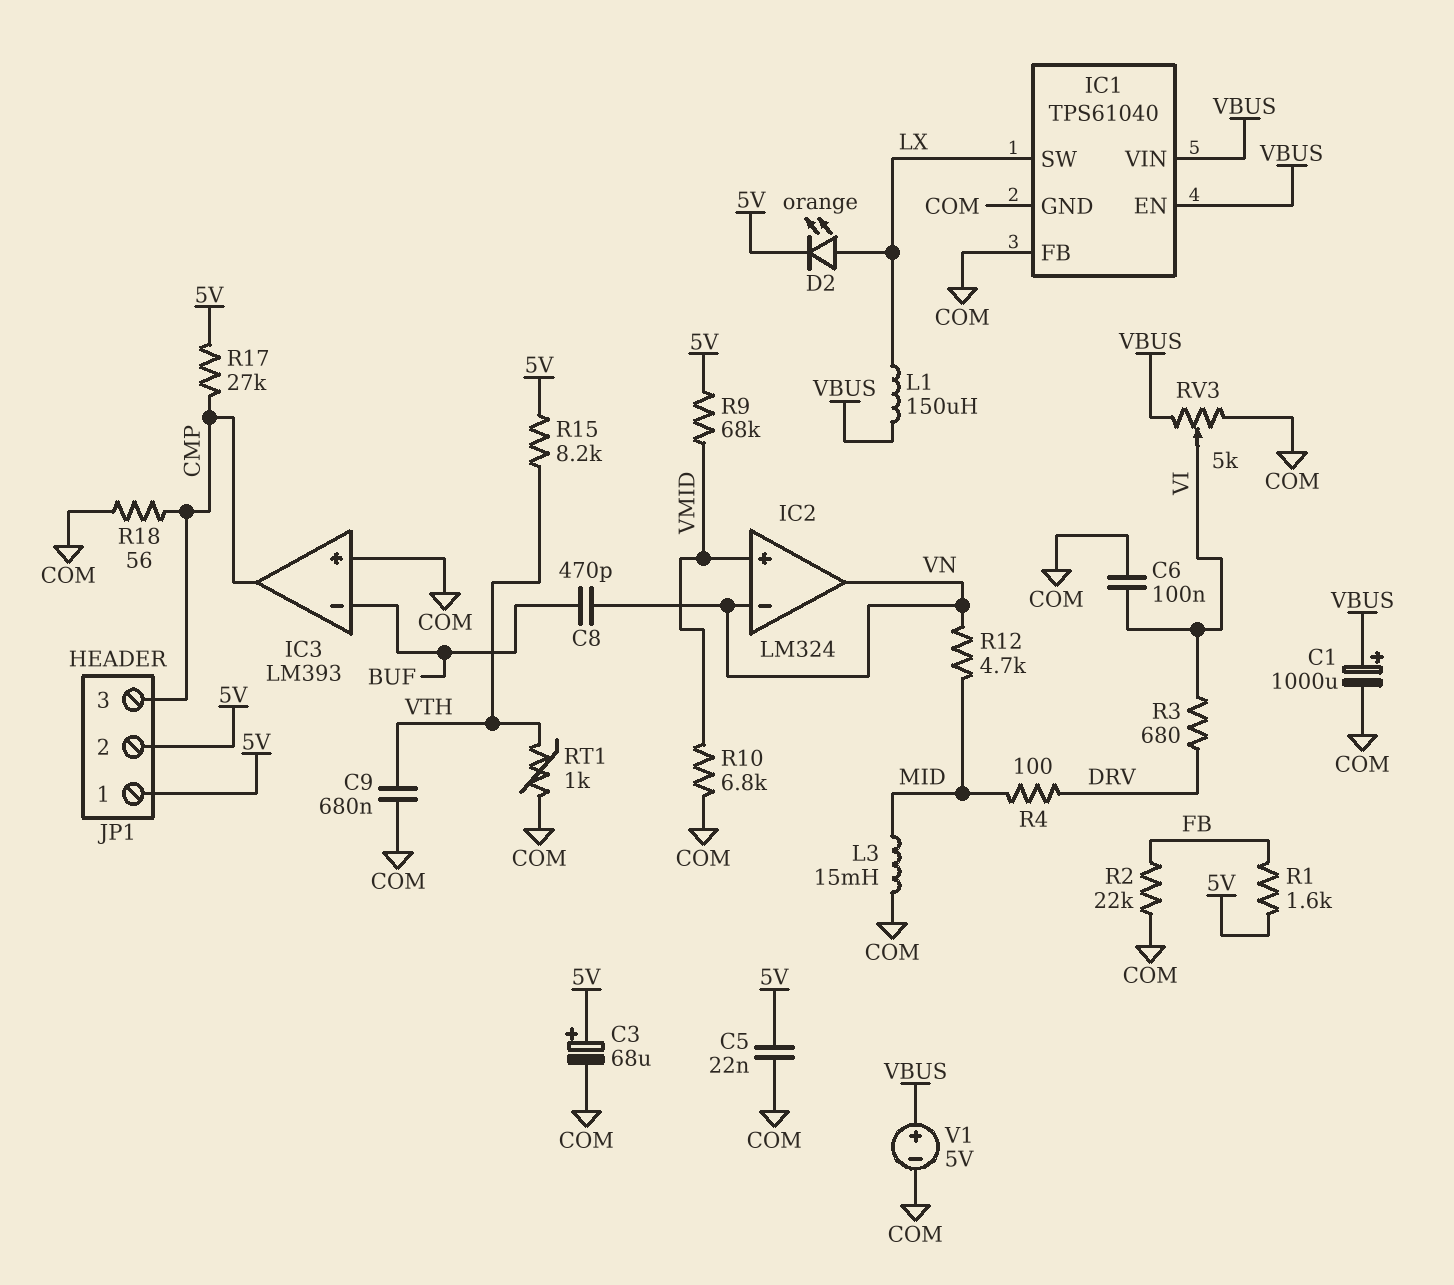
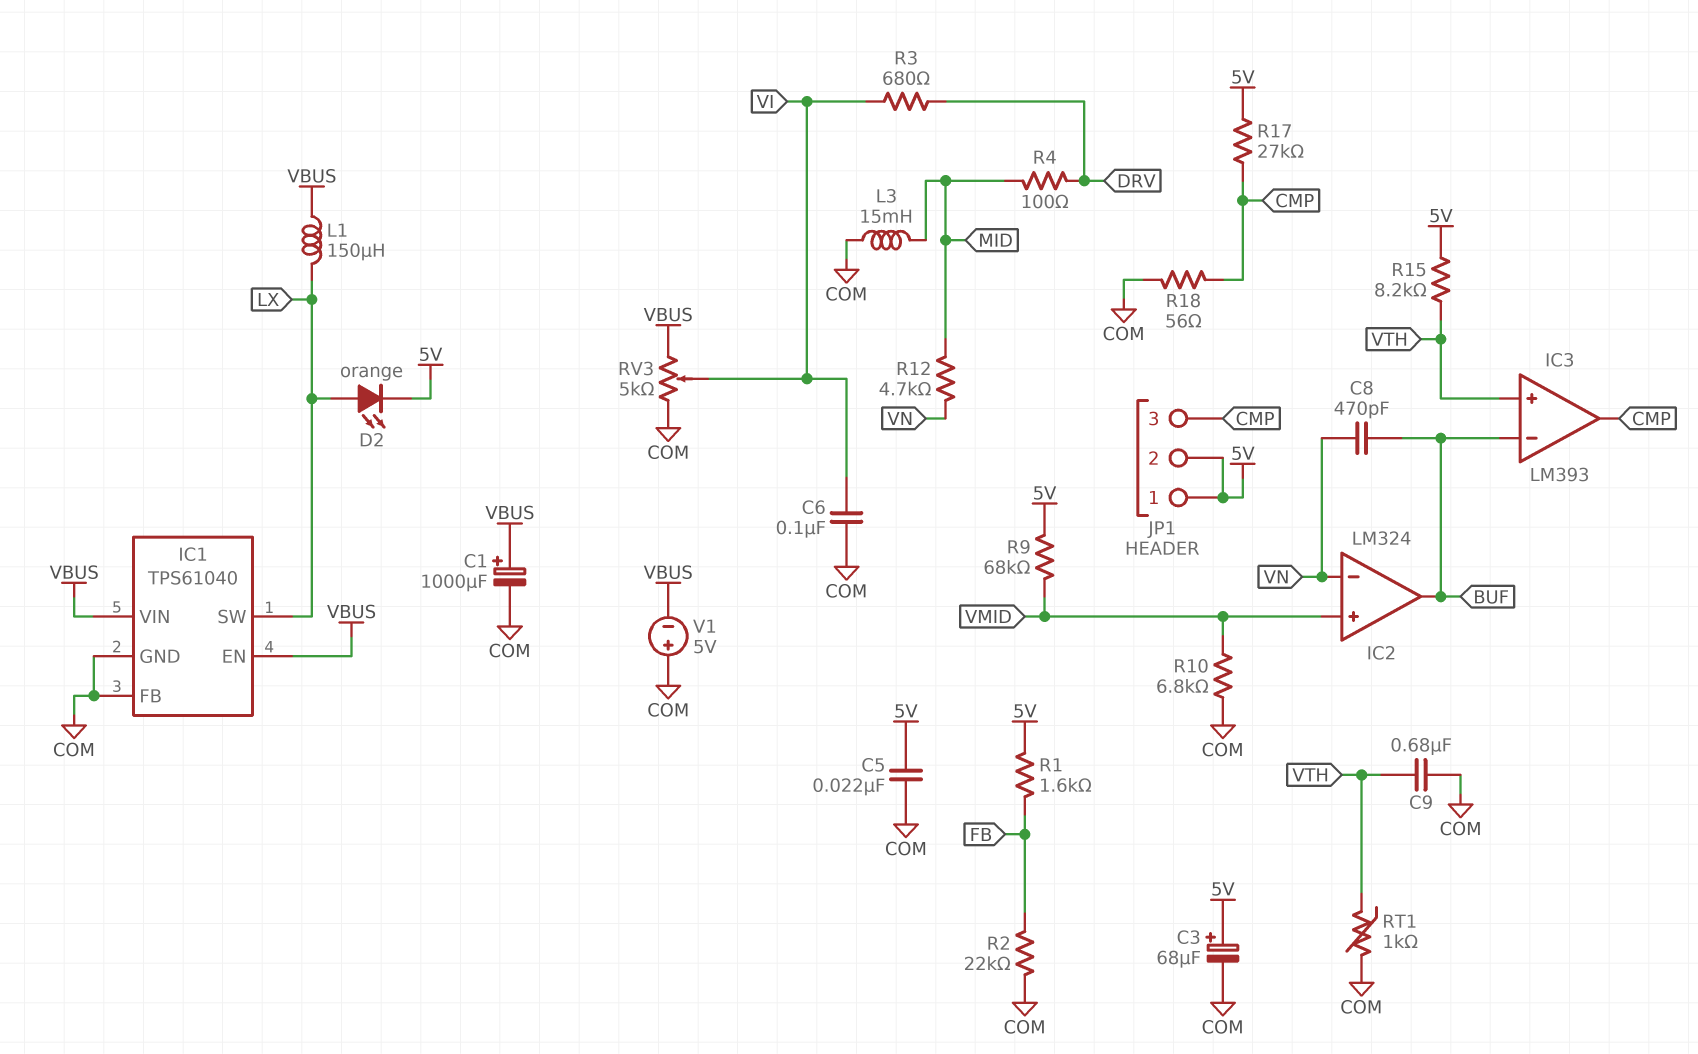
IC2 pin out: VN -> BUF
IC3 pin in+: COM -> VTH
V1: 5V (plus VBUS, minus COM) -> 5V (plus COM, minus VBUS)

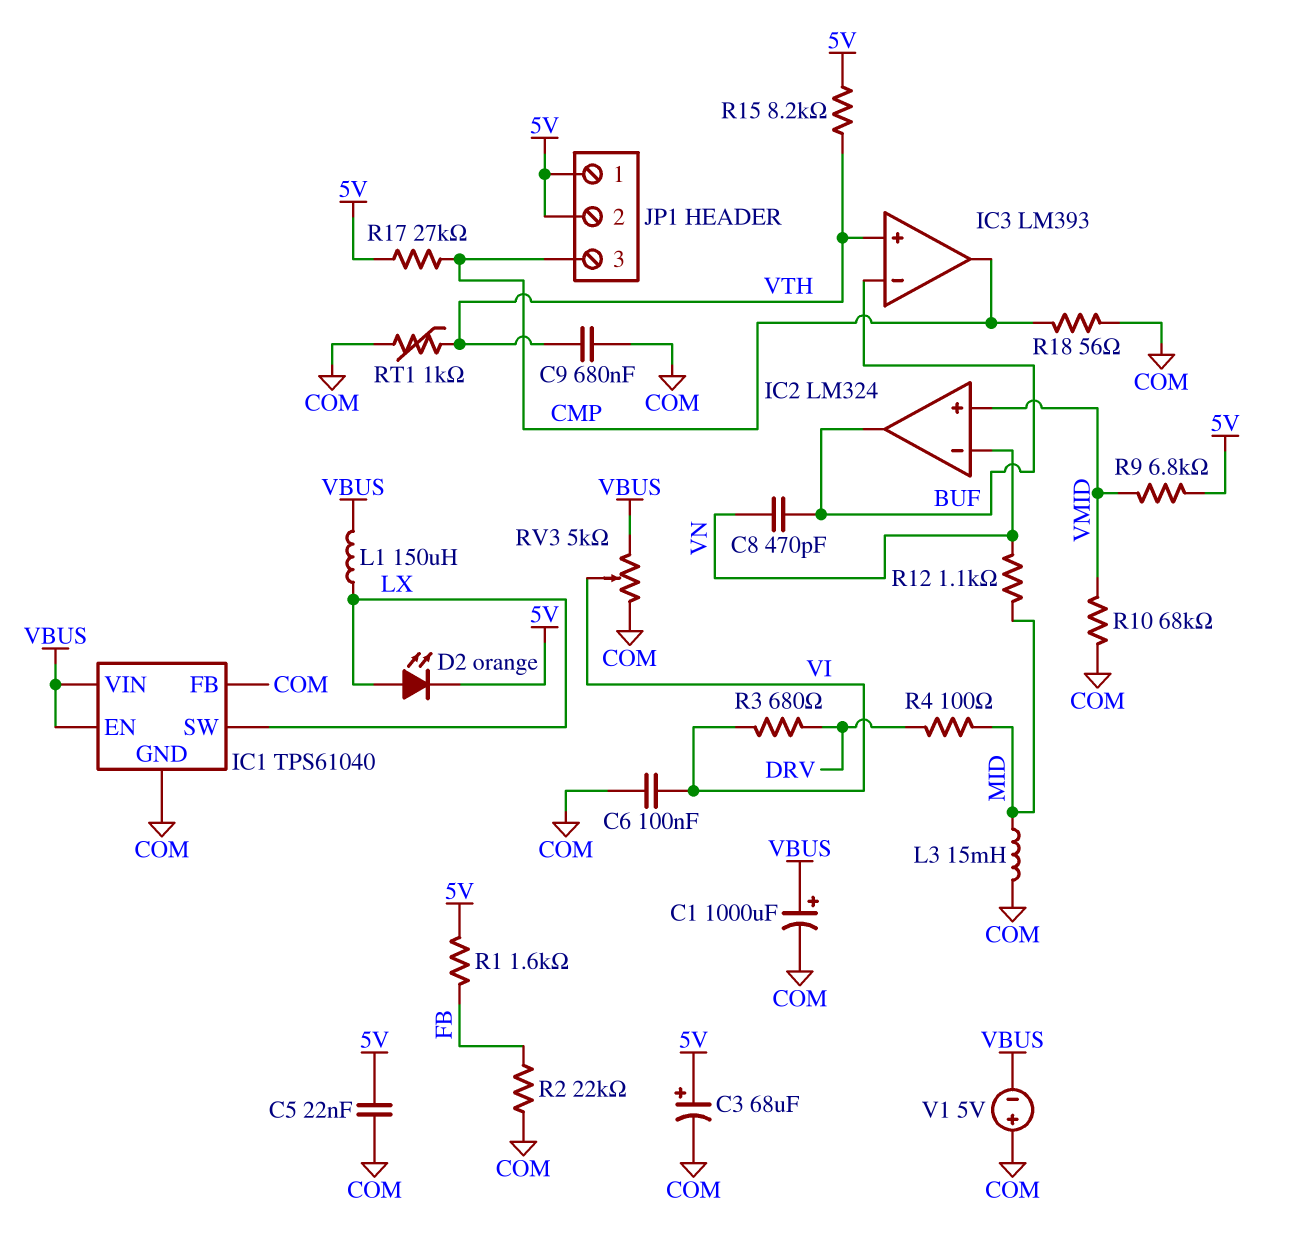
R9: 68k (5V, VMID) -> 6.8k (5V, VMID)
R10: 6.8k (COM, VMID) -> 68k (COM, VMID)
R12: 4.7k (MID, VN) -> 1.1k (MID, VN)

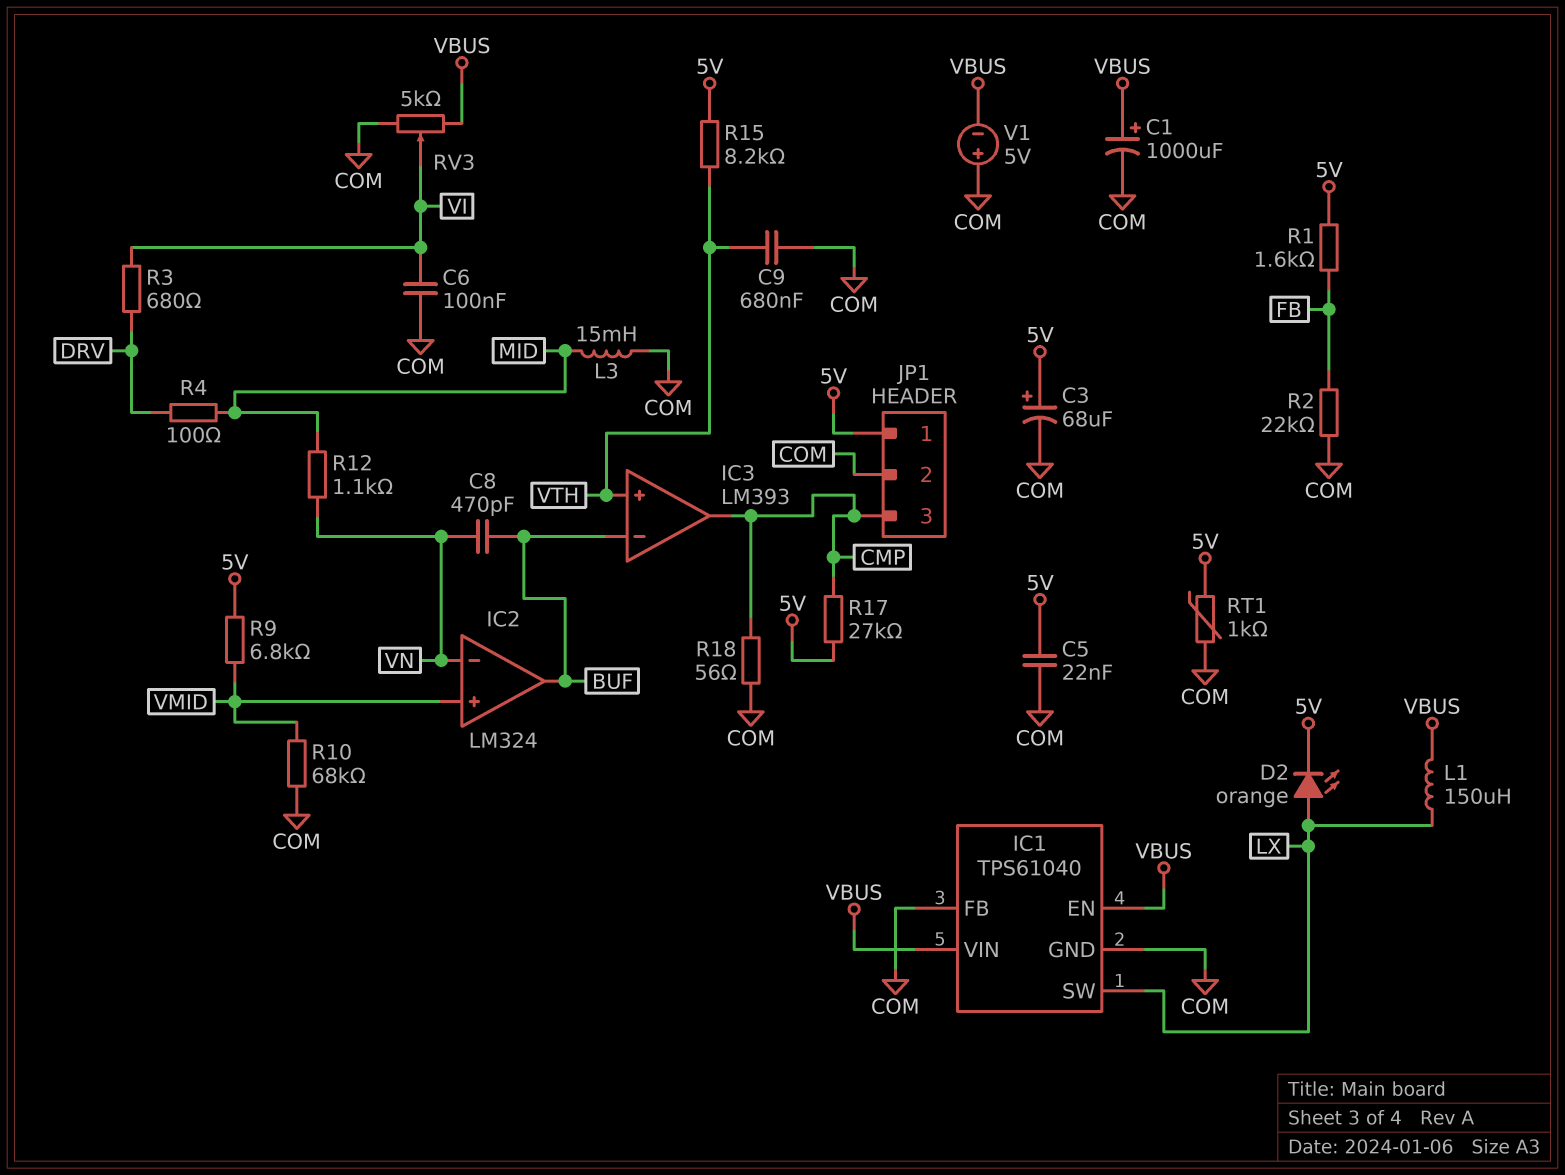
JP1 pin 2: 5V -> COM
RT1: 1k (COM, VTH) -> 1k (5V, COM)

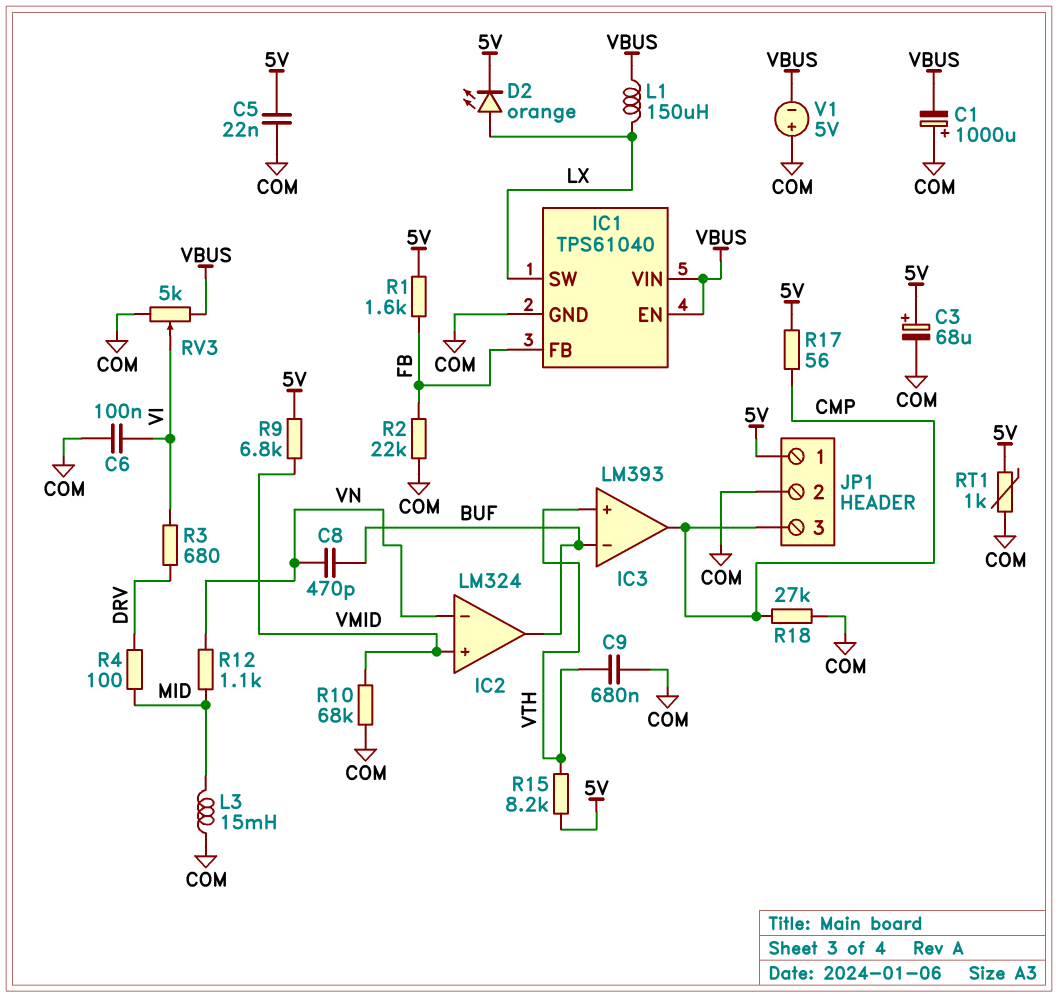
C1: 1000uF (plus VBUS, minus COM) -> 1000uF (plus COM, minus VBUS)
IC1 pin FB: COM -> FB
R17: 27k (5V, CMP) -> 56 (5V, CMP)
R18: 56 (CMP, COM) -> 27k (CMP, COM)

